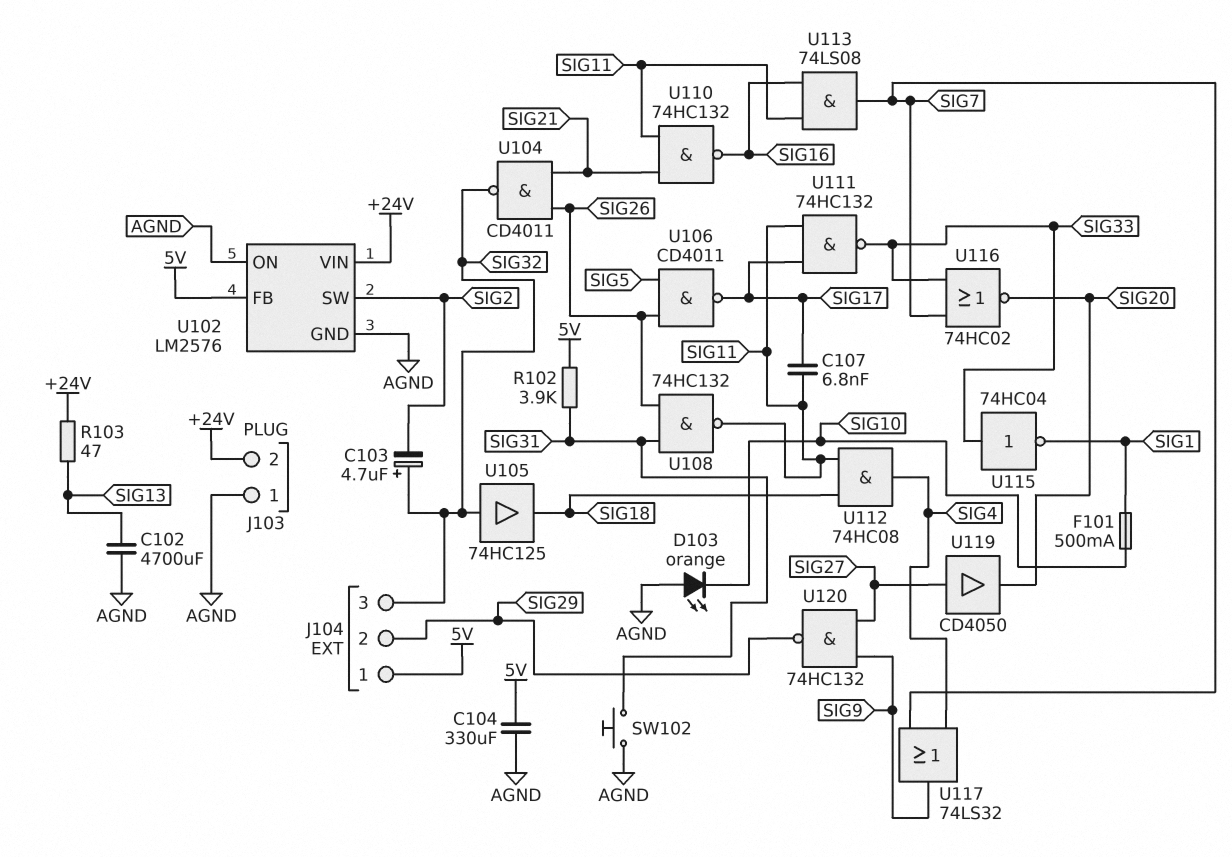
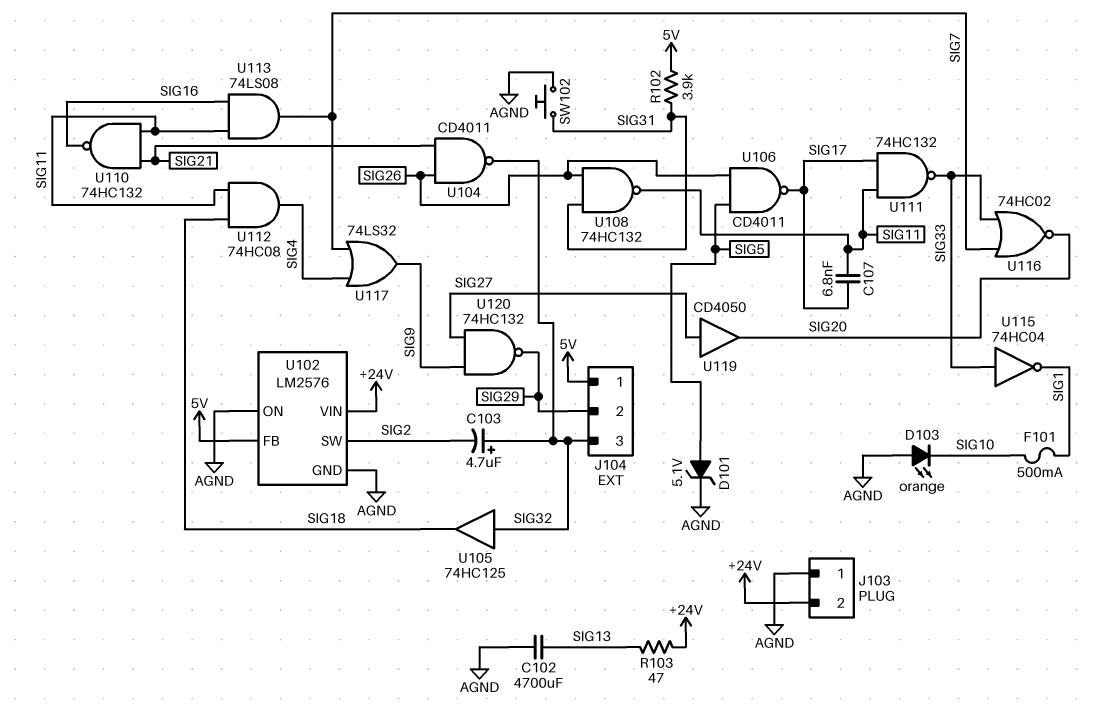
C104: 330uF (5V, AGND) -> none
D101: none -> zener 5.1V (A SIG5, K AGND)

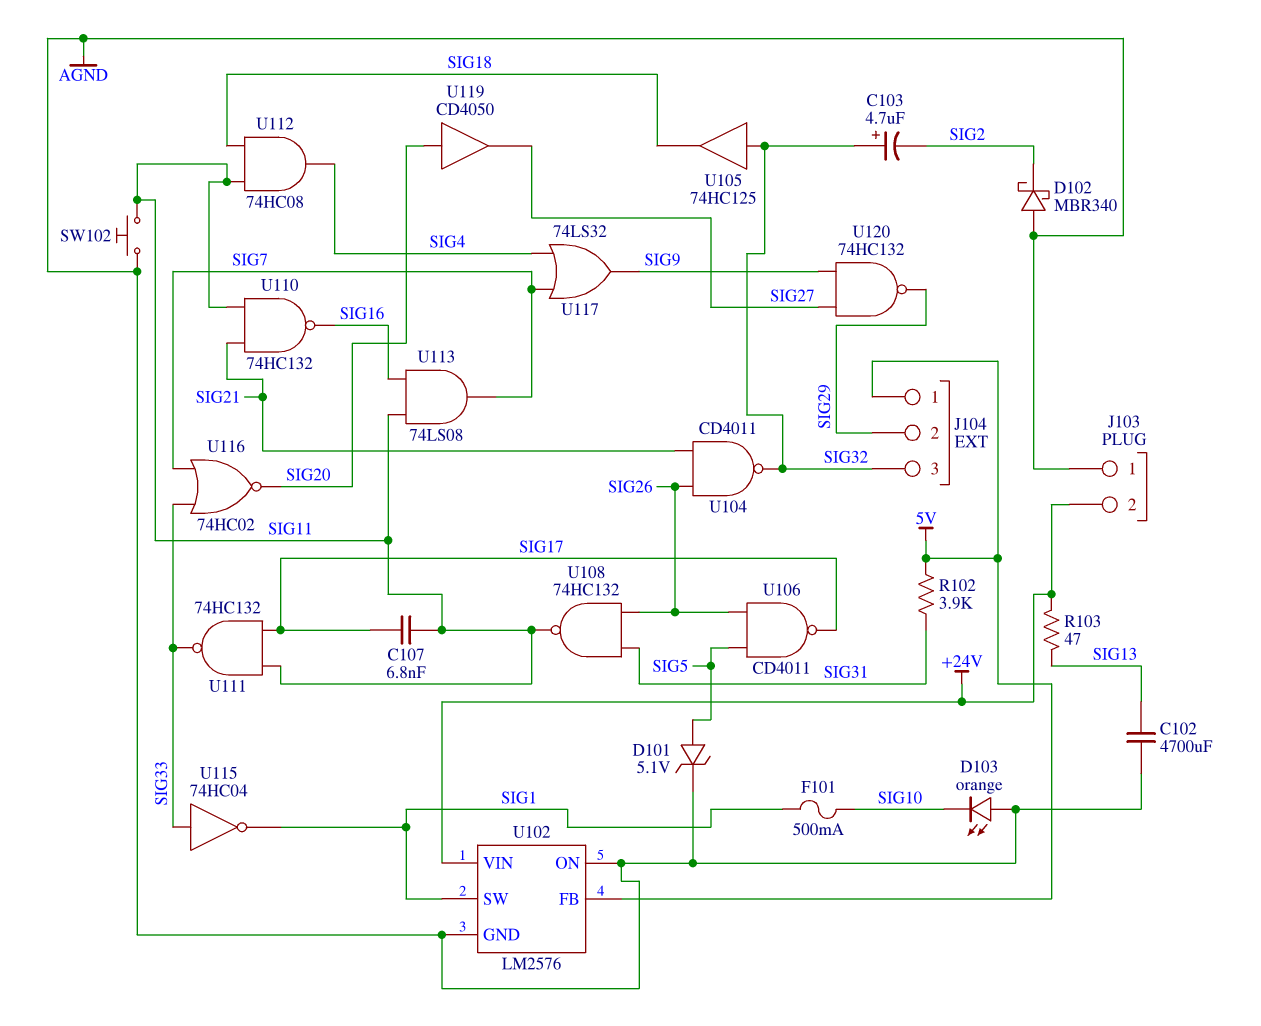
D102: none -> schottky MBR340 (A AGND, K SIG2)
SW102: button (AGND, SIG31) -> button (AGND, SIG11)
U102 pin SW: SIG2 -> SIG1
U119: buffer CD4050 (in SIG27, out SIG20) -> buffer CD4050 (in SIG20, out SIG27)

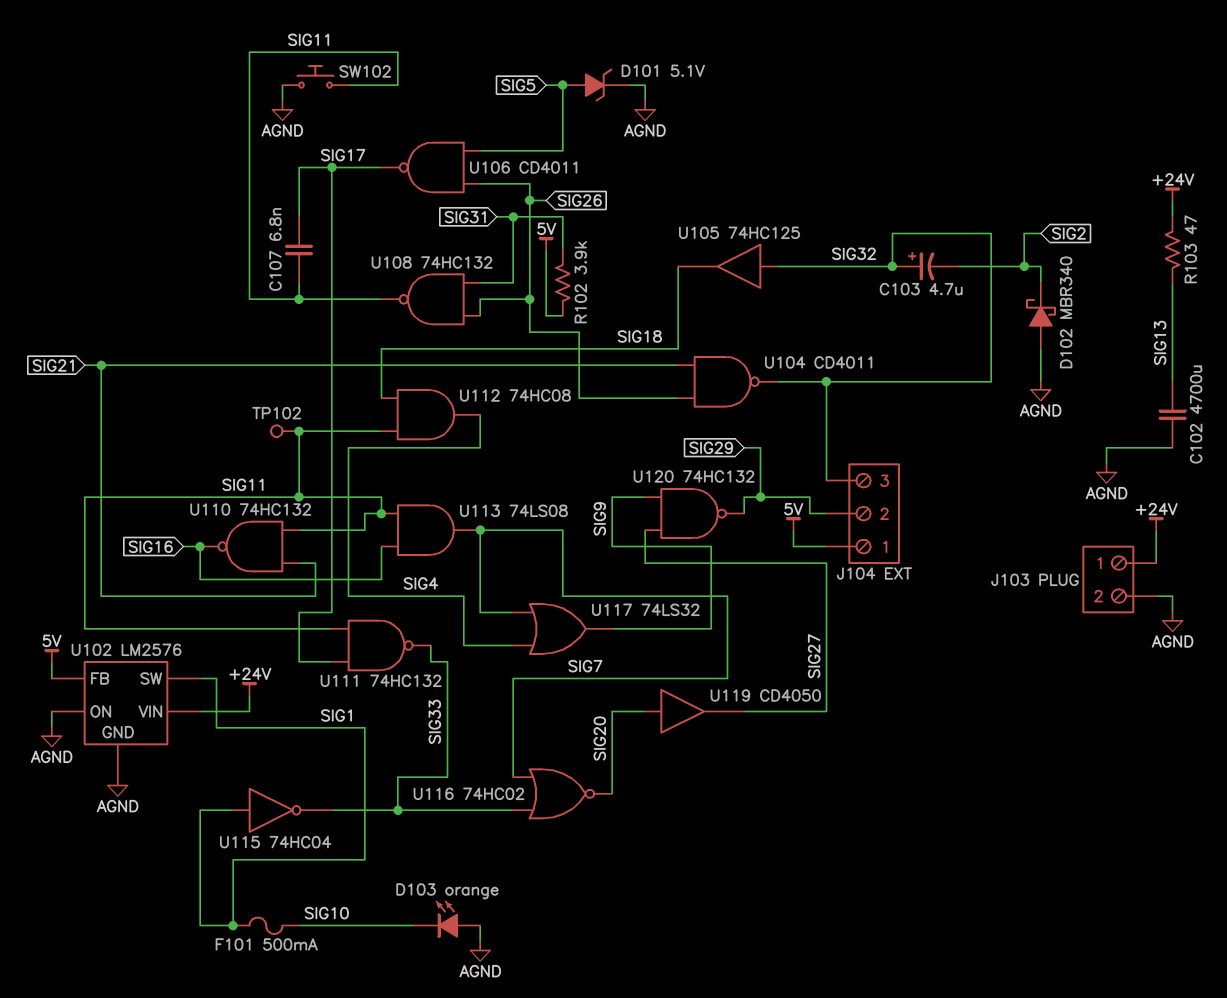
J103 pin 1: AGND -> +24V
J103 pin 2: +24V -> AGND
TP102: none -> test point (SIG11)
U115: NOT 74HC04 (in SIG33, out SIG1) -> NOT 74HC04 (in SIG1, out SIG33)

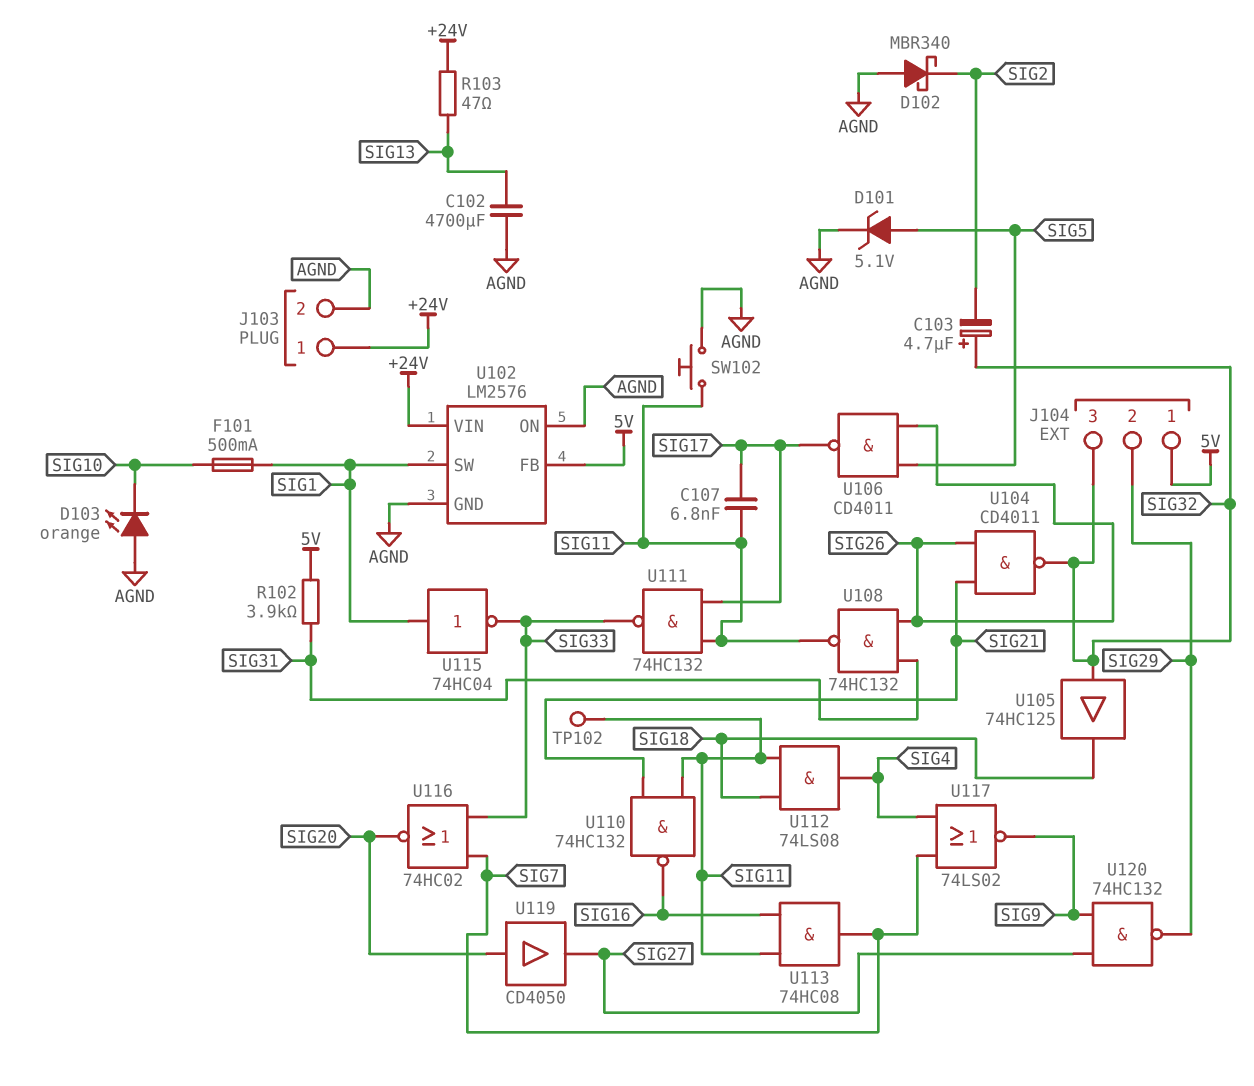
U112: AND 74HC08 (in SIG11, in SIG18, out SIG4) -> AND 74LS08 (in SIG11, in SIG18, out SIG4)
U113: AND 74LS08 (in SIG11, in SIG16, out SIG7) -> AND 74HC08 (in SIG11, in SIG16, out SIG7)
U117: OR 74LS32 (in SIG4, in SIG7, out SIG9) -> NOR 74LS02 (in SIG4, in SIG7, out SIG9)

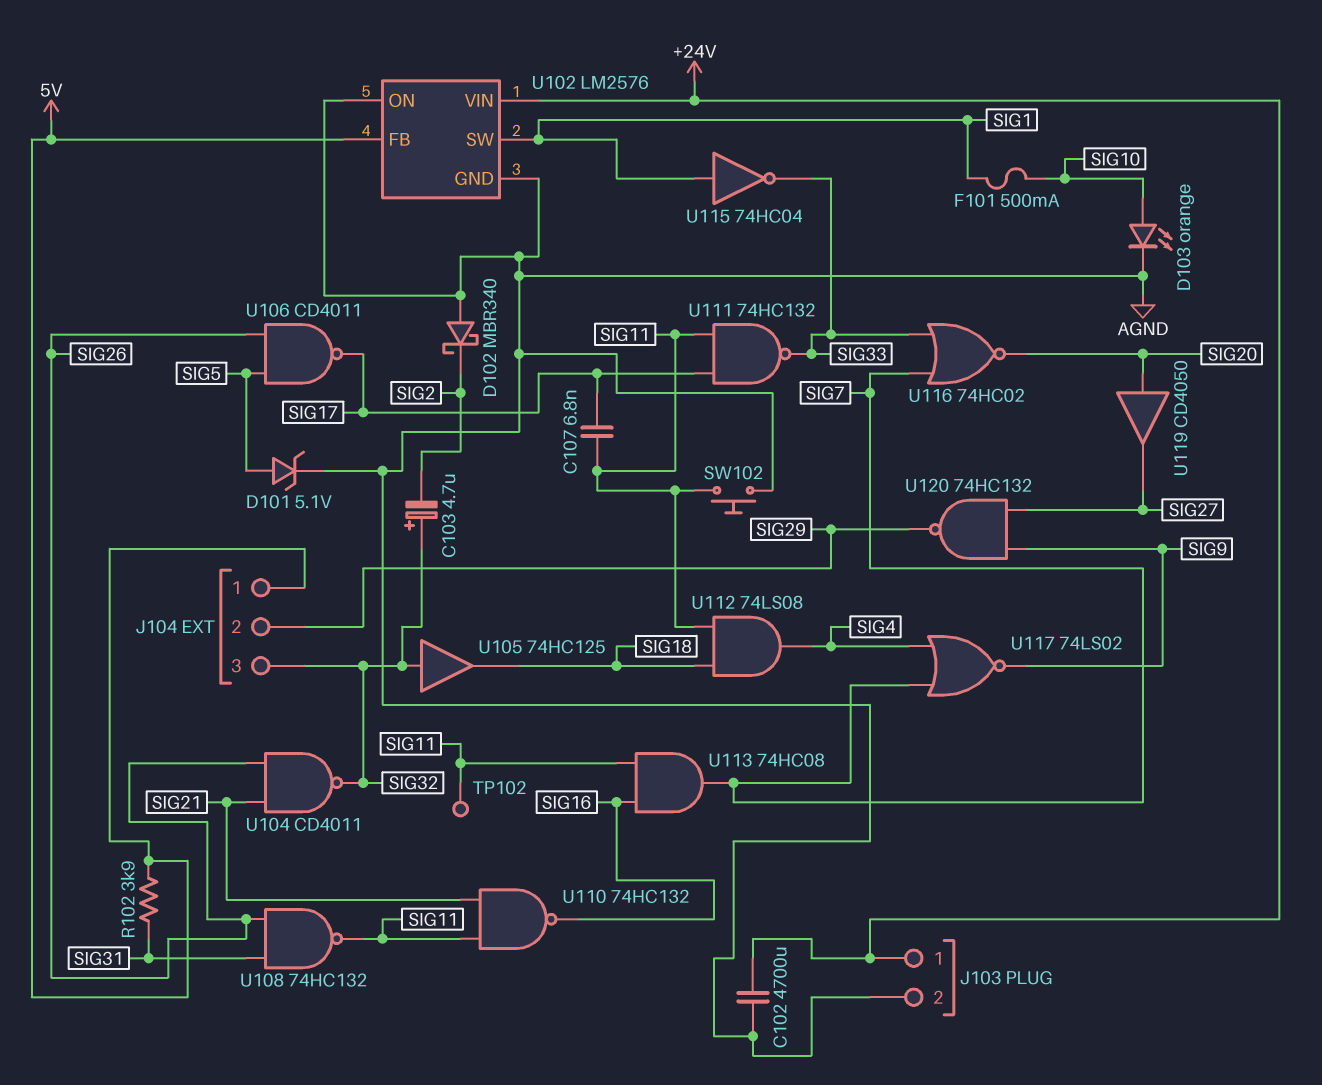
C102: 4700uF (AGND, SIG13) -> 4700uF (+24V, AGND)
D103: LED orange (A AGND, K SIG10) -> LED orange (A SIG10, K AGND)
R103: 47 (+24V, SIG13) -> none

